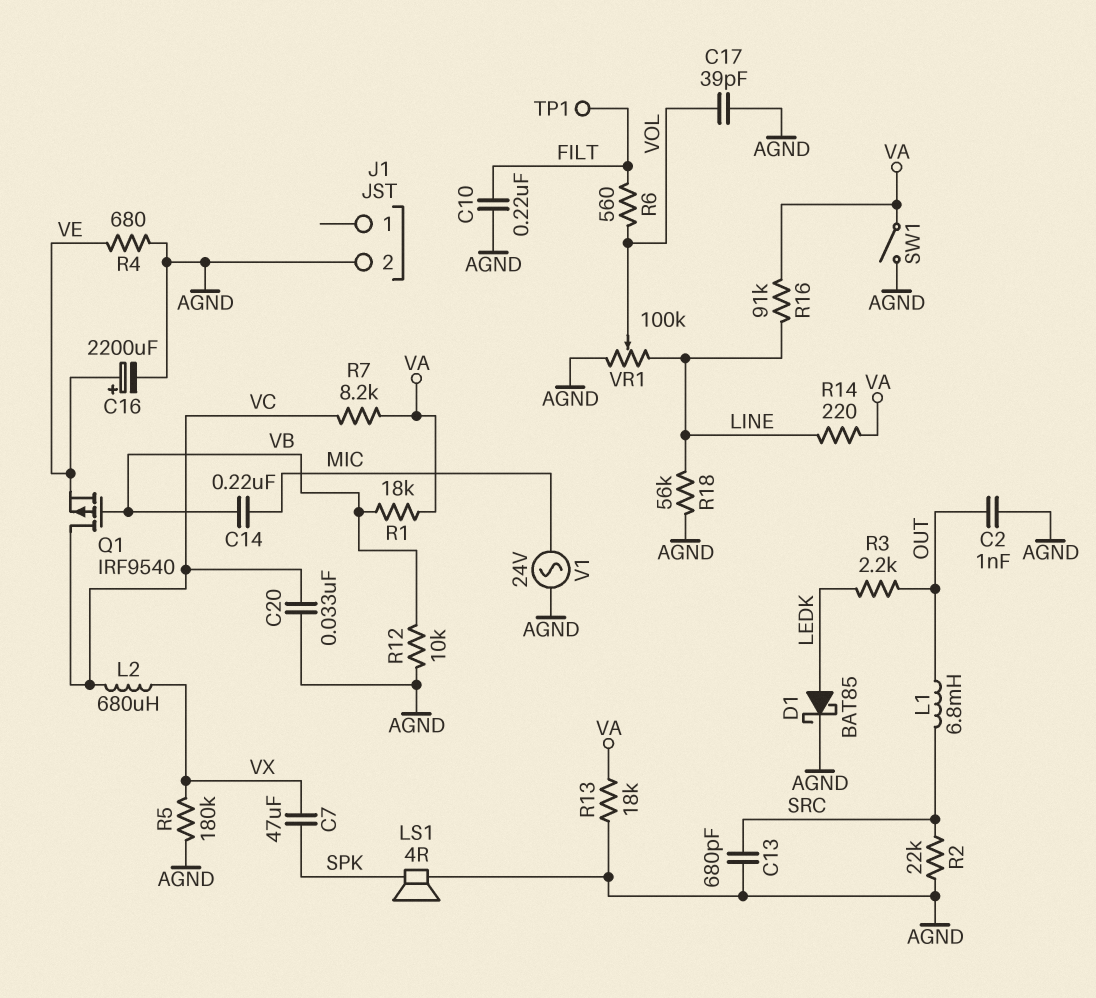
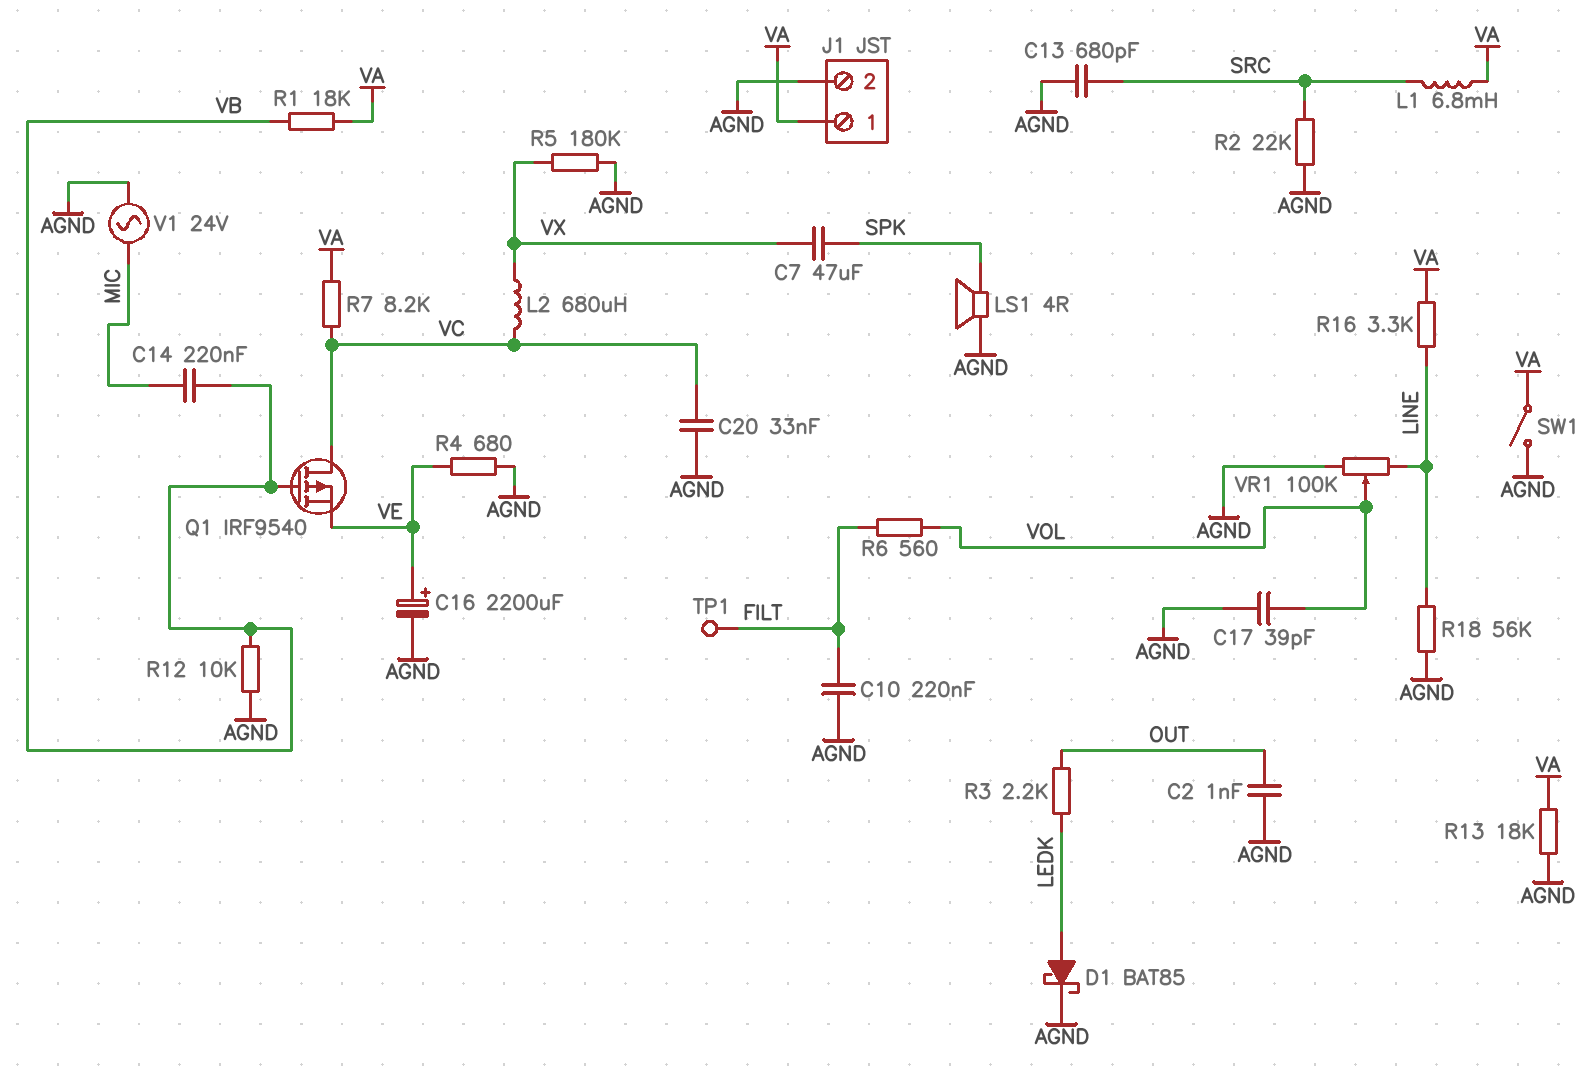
J1 pin 1: none -> VA
L1: 6.8mH (OUT, SRC) -> 6.8mH (SRC, VA)
R14: 220 (LINE, VA) -> none
R16: 91k (LINE, VA) -> 3.3k (LINE, VA)

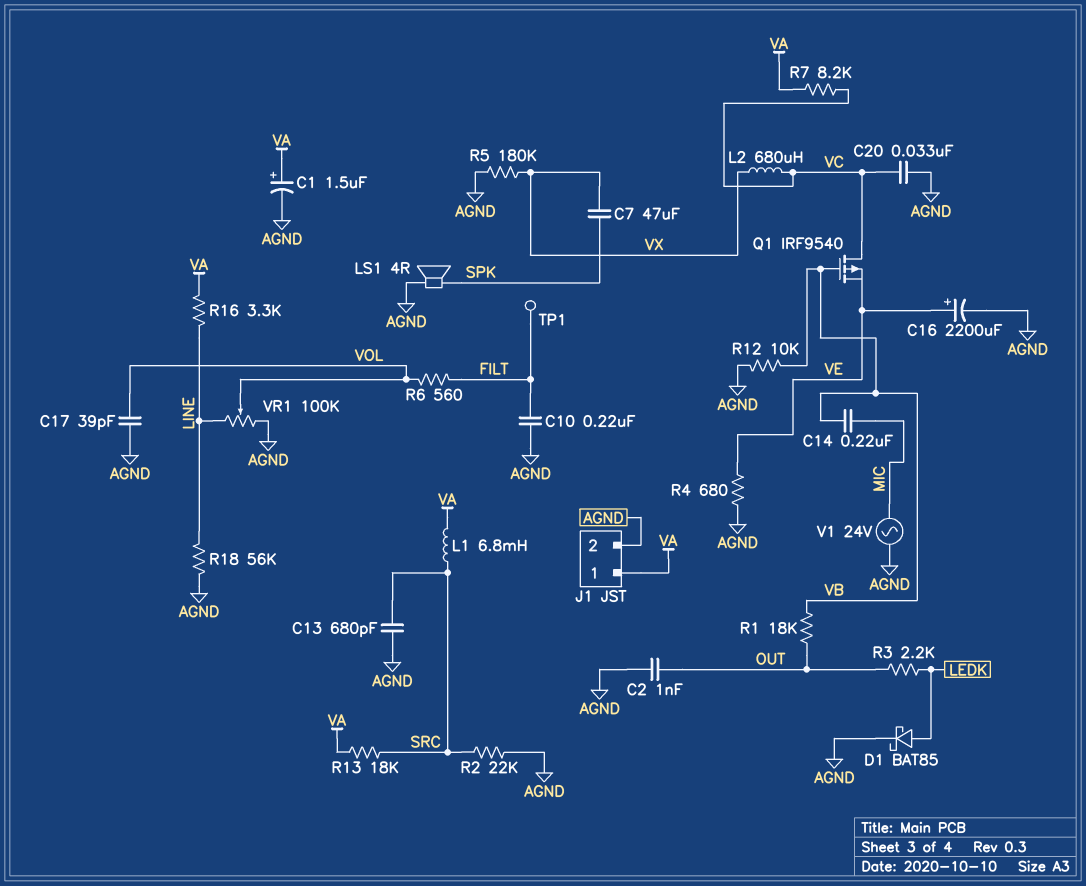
C1: none -> 1.5uF (plus VA, minus AGND)
R1: 18k (VA, VB) -> 18k (OUT, VB)
R13: 18k (AGND, VA) -> 18k (SRC, VA)
SW1: switch (AGND, VA) -> none

